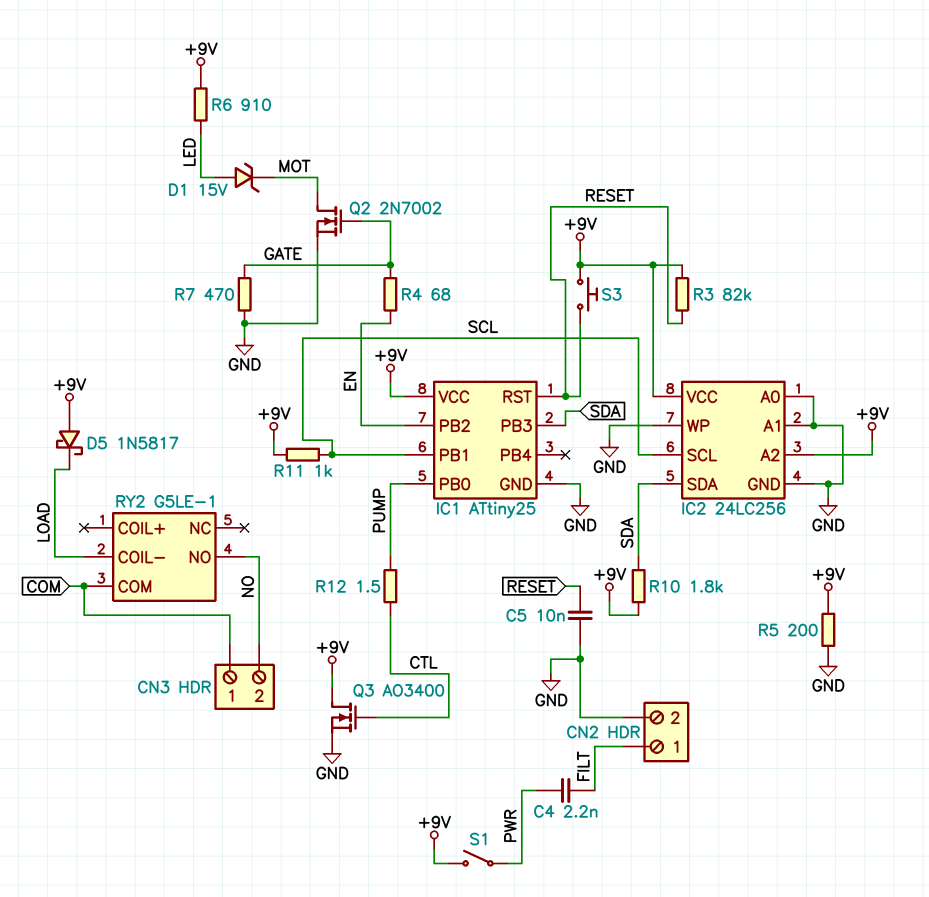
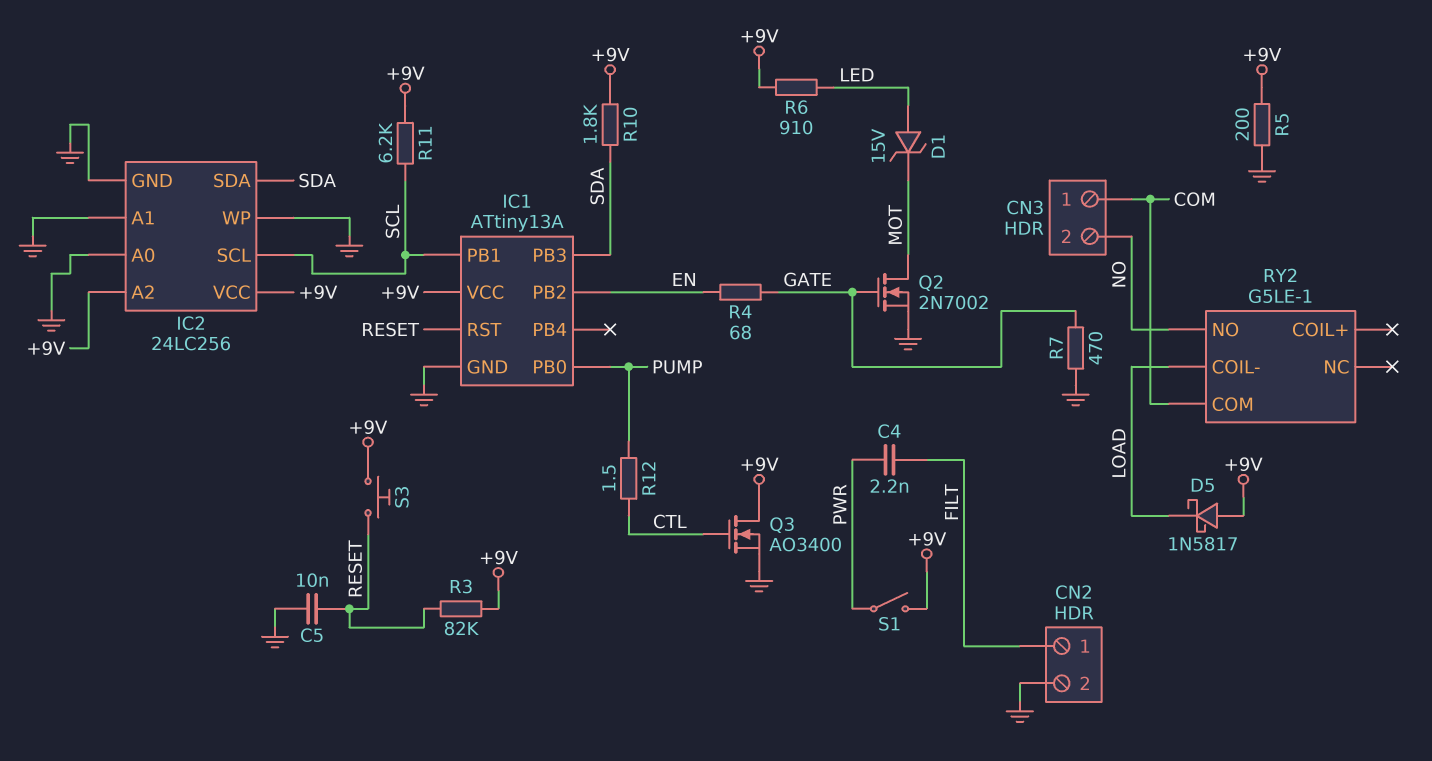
IC1: ATtiny25 -> ATtiny13A
R11: 1k (+9V, SCL) -> 6.2k (+9V, SCL)

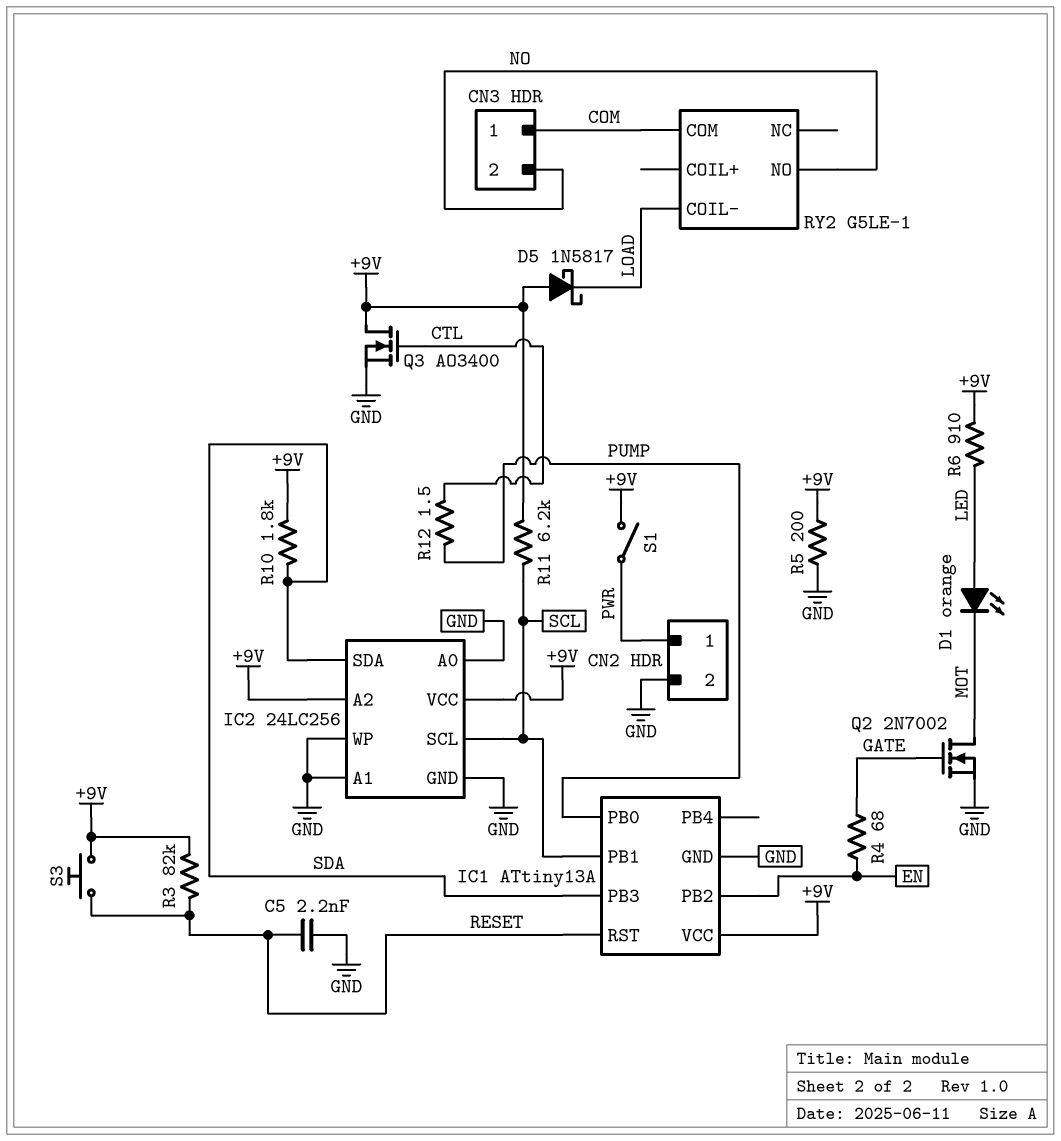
C4: 2.2nF (FILT, PWR) -> none
C5: 10nF (GND, RESET) -> 2.2nF (GND, RESET)
CN2 pin 1: FILT -> PWR
D1: zener 15V (A LED, K MOT) -> LED orange (A LED, K MOT)
R7: 470 (GATE, GND) -> none

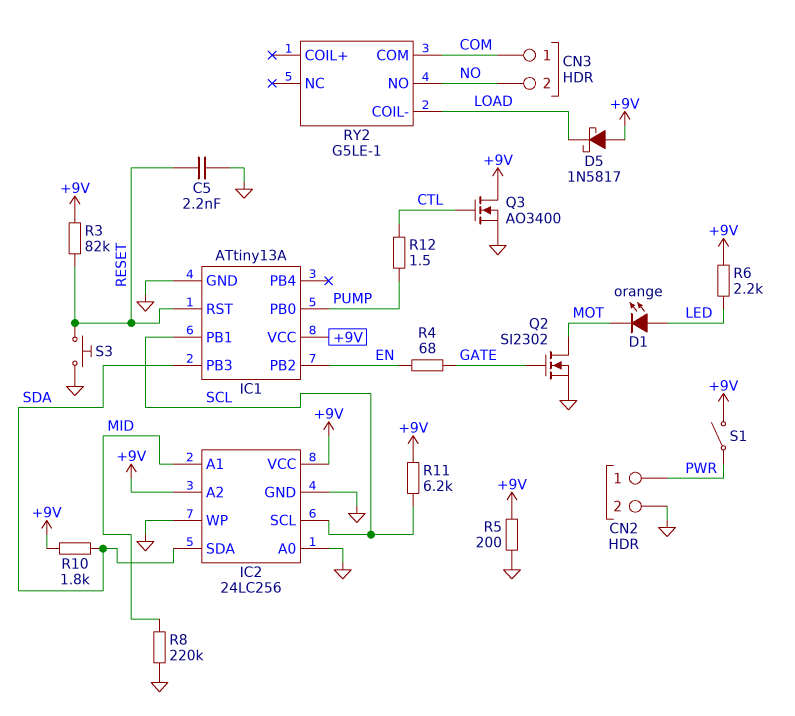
IC2 pin A1: GND -> MID
Q2: NMOS 2N7002 (G GATE, D MOT, S GND) -> NMOS SI2302 (G GATE, D MOT, S GND)
R6: 910 (+9V, LED) -> 2.2k (+9V, LED)
R8: none -> 220k (GND, MID)
S3: button (+9V, RESET) -> button (GND, RESET)

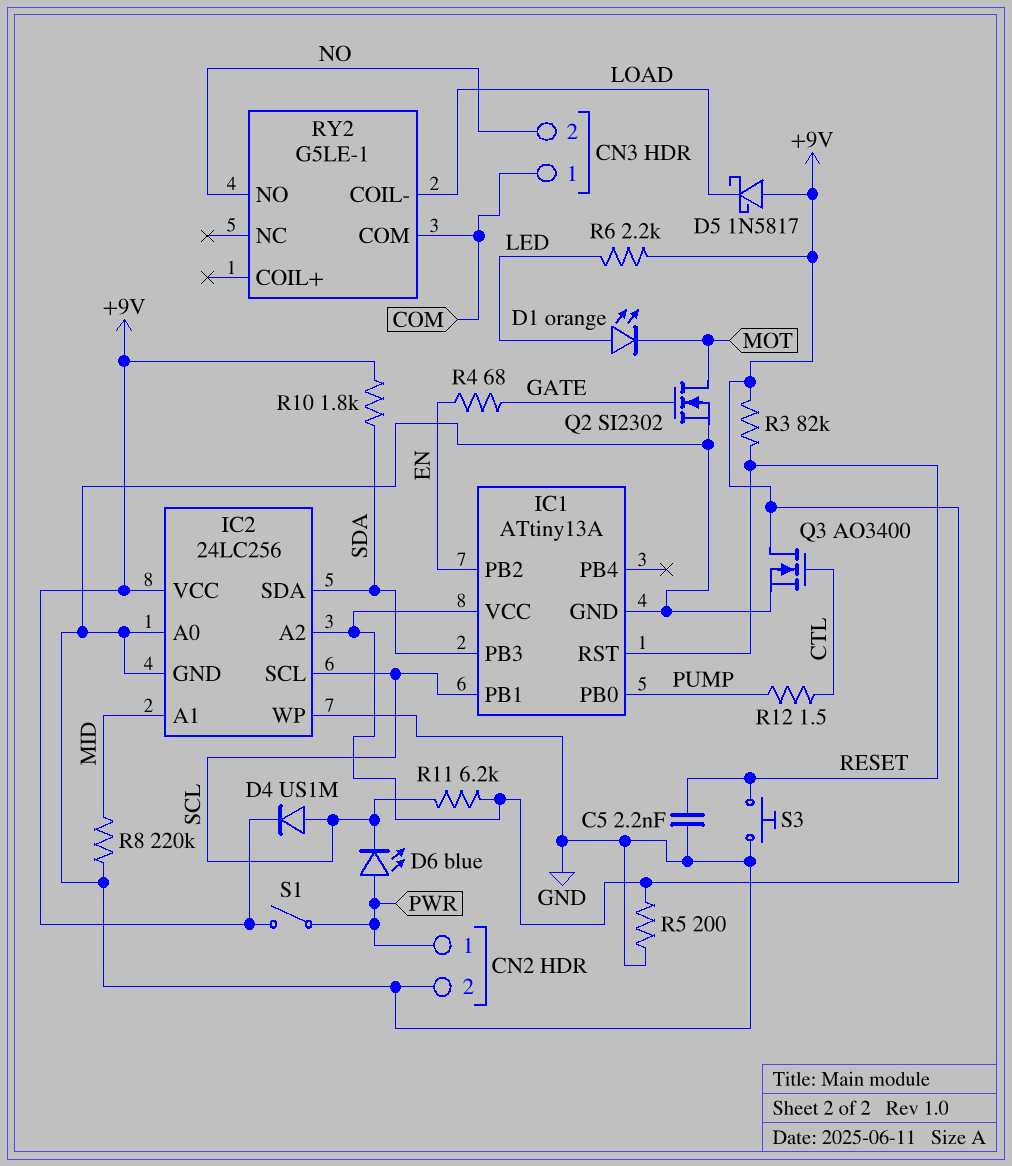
D4: none -> diode US1M (A SCL, K +9V)
D6: none -> LED blue (A PWR, K SCL)

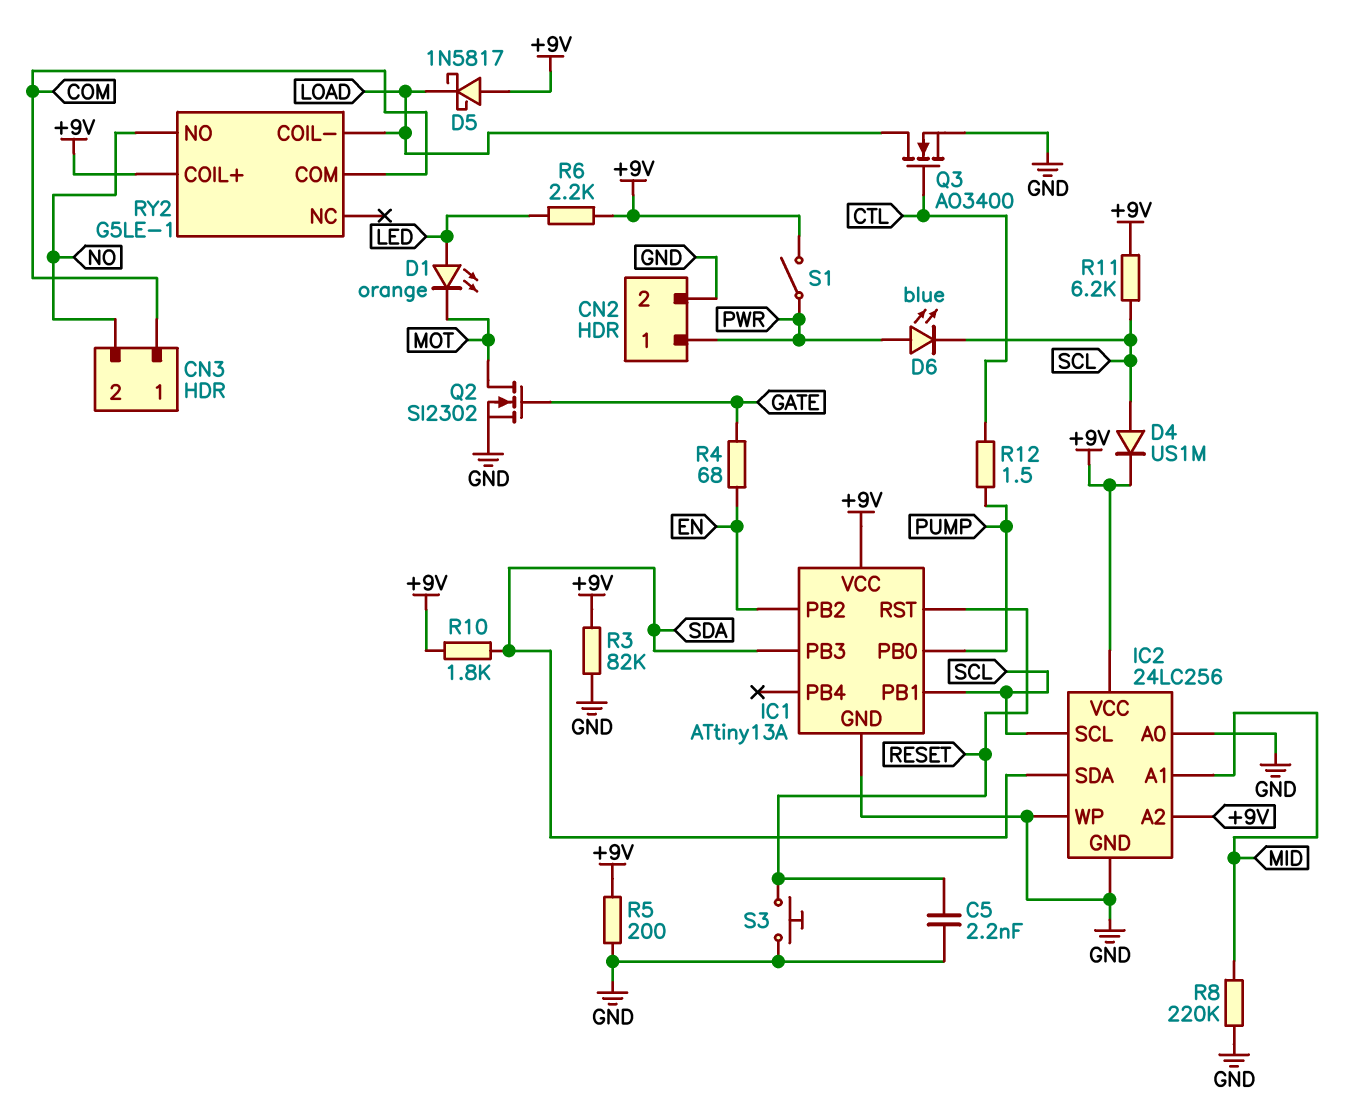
Q3: NMOS AO3400 (G CTL, D +9V, S GND) -> NMOS AO3400 (G CTL, D LOAD, S GND)
R3: 82k (+9V, RESET) -> 82k (+9V, GND)
RY2 pin COIL+: none -> +9V

